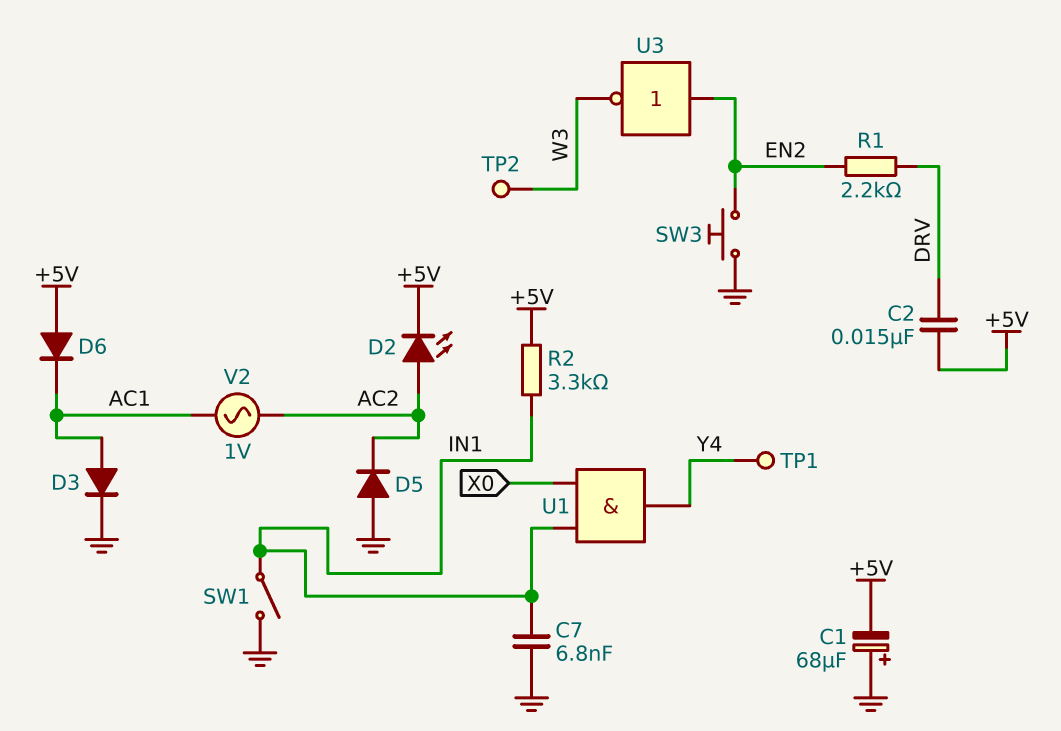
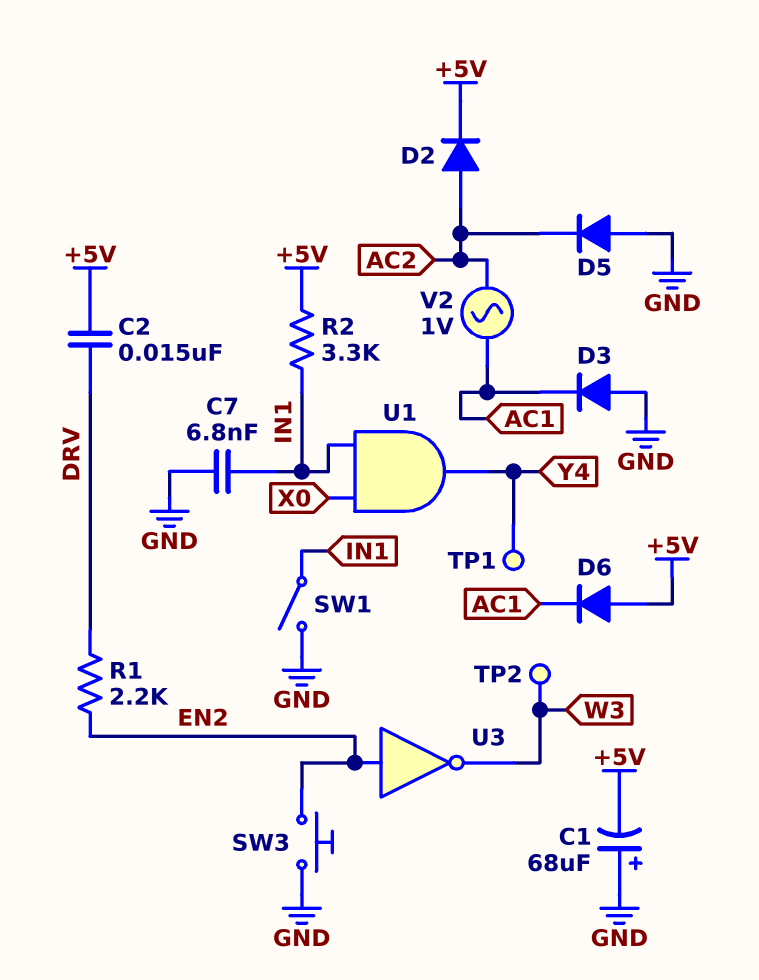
D2: LED (A AC2, K +5V) -> diode (A AC2, K +5V)
D3: diode (A AC1, K GND) -> diode (A GND, K AC1)

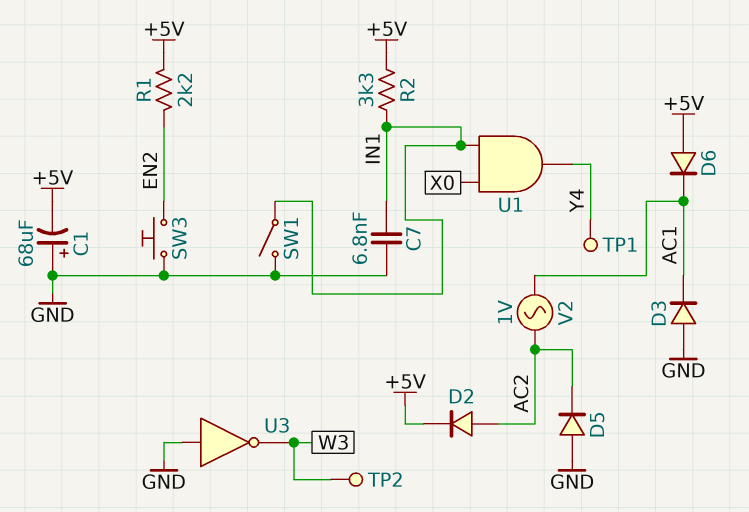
C2: 15nF (+5V, DRV) -> none
R1: 2.2k (DRV, EN2) -> 2.2k (+5V, EN2)
U3: NOT (in EN2, out W3) -> NOT (in GND, out W3)

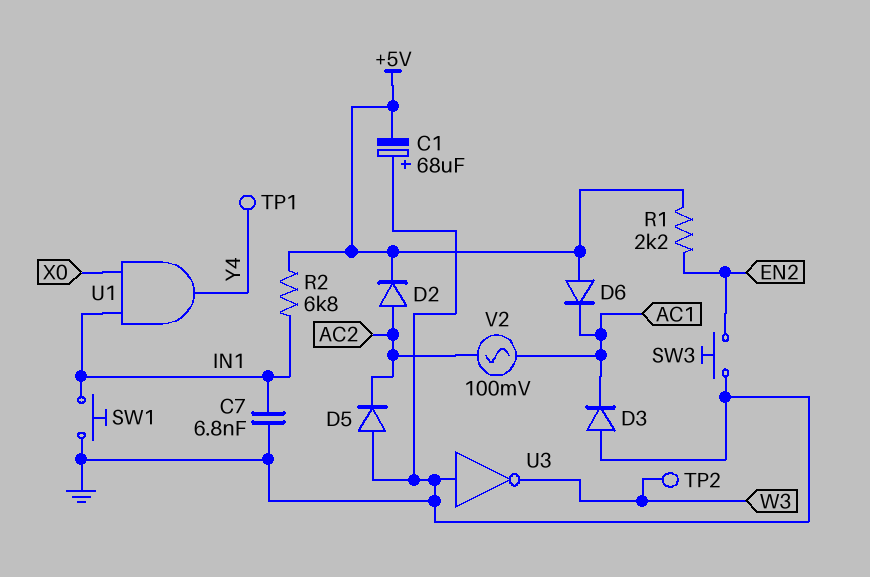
R2: 3.3k (+5V, IN1) -> 6.8k (+5V, IN1)
SW1: switch (GND, IN1) -> button (GND, IN1)
V2: AC 1V (AC1, AC2) -> AC 100mV (AC1, AC2)

